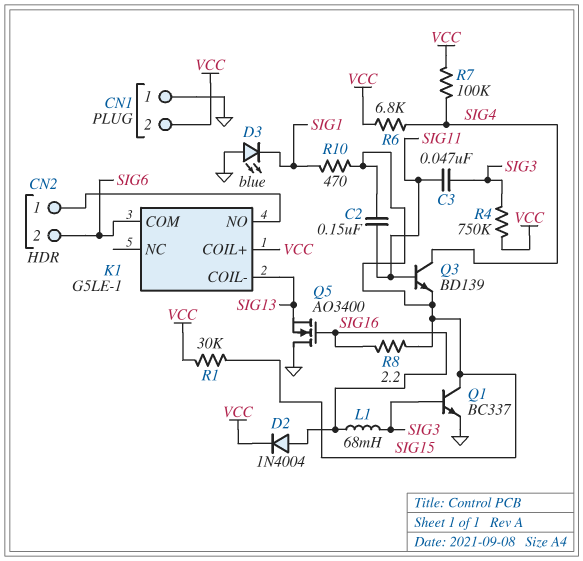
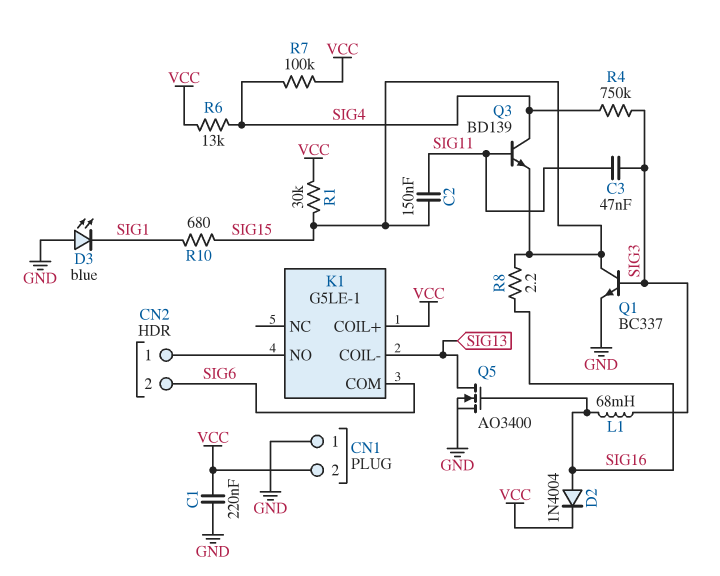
C1: none -> 220nF (GND, VCC)
Q5: NMOS AO3400 (G SIG16, D GND, S SIG13) -> NMOS AO3400 (G SIG16, D SIG13, S GND)
R4: 750k (SIG3, VCC) -> 750k (SIG3, SIG4)
R6: 6.8k (SIG4, VCC) -> 13k (SIG4, VCC)
R10: 470 (SIG1, SIG15) -> 680 (SIG1, SIG15)

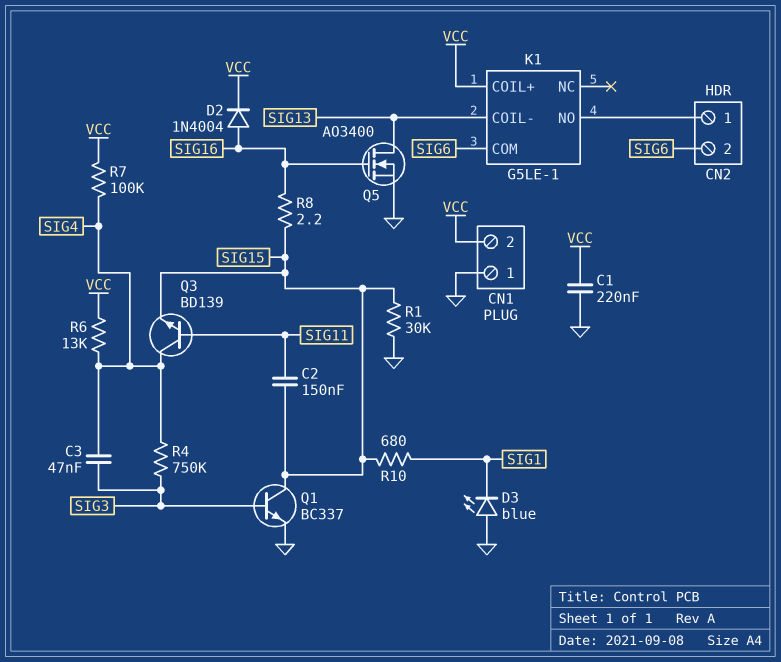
C3: 47nF (SIG3, SIG11) -> 47nF (SIG3, SIG4)
L1: 68mH (SIG3, SIG16) -> none
R1: 30k (SIG15, VCC) -> 30k (GND, SIG15)

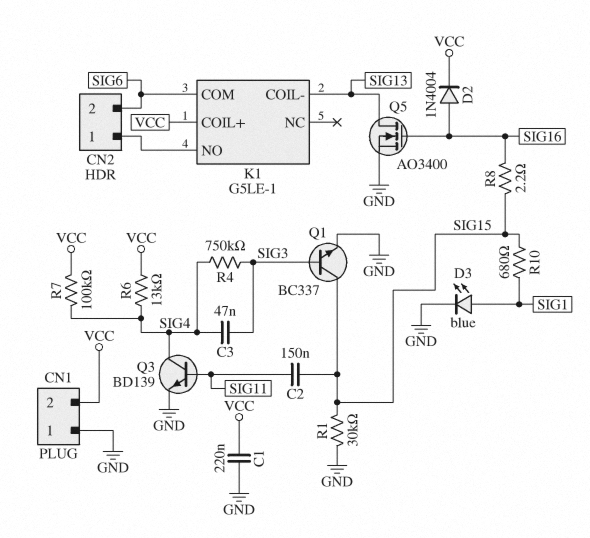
D3: LED blue (A GND, K SIG1) -> LED blue (A SIG1, K GND)
Q3: NPN BD139 (B SIG11, C SIG4, E SIG15) -> NPN BD139 (B SIG11, C SIG4, E GND)

